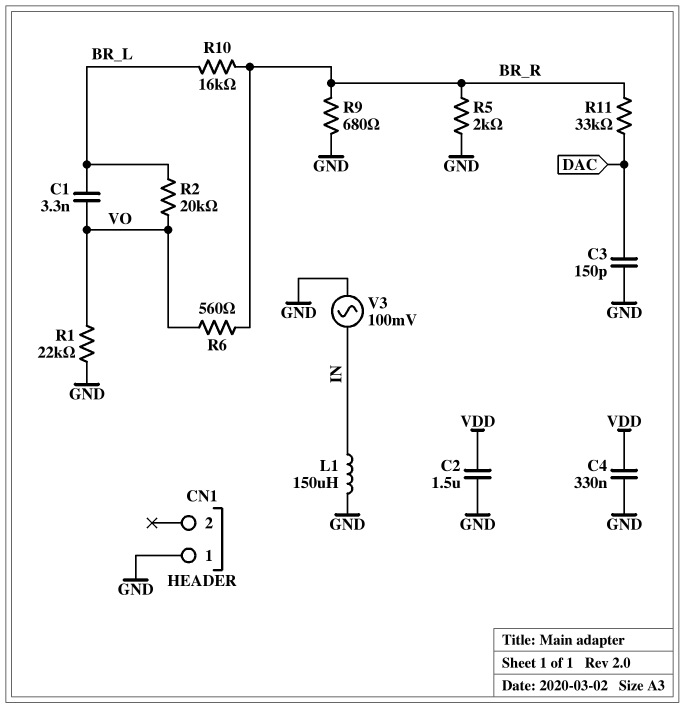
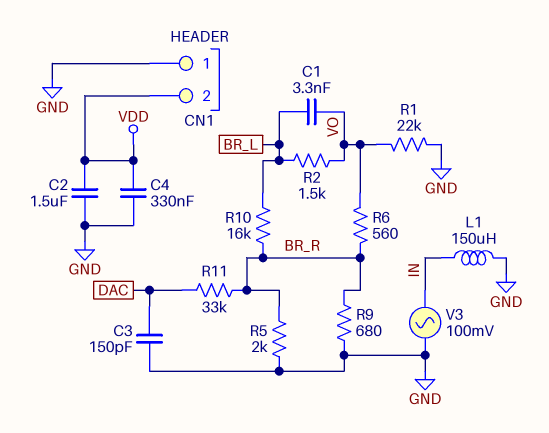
CN1 pin 2: none -> VDD
R2: 20k (BR_L, VO) -> 1.5k (BR_L, VO)

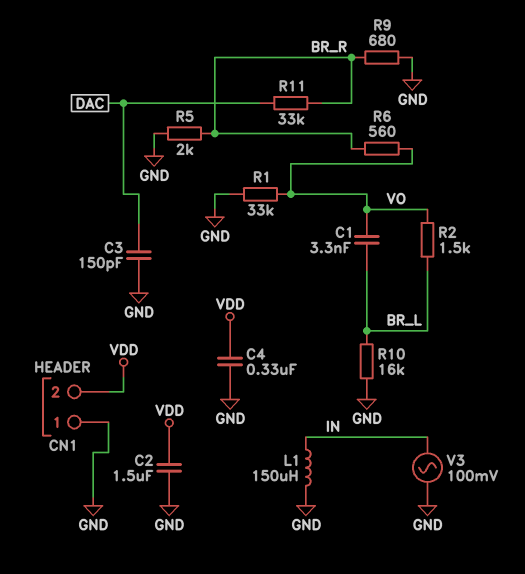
R1: 22k (GND, VO) -> 33k (GND, VO)
R10: 16k (BR_L, BR_R) -> 16k (BR_L, GND)

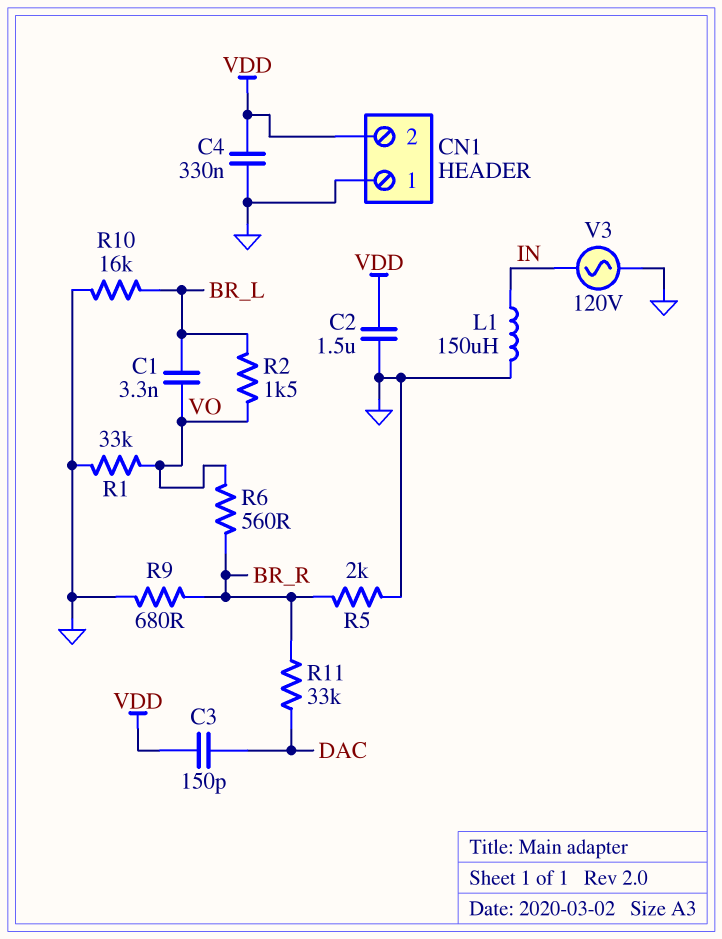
C3: 150pF (DAC, GND) -> 150pF (DAC, VDD)
V3: AC 100mV (GND, IN) -> AC 120V (GND, IN)

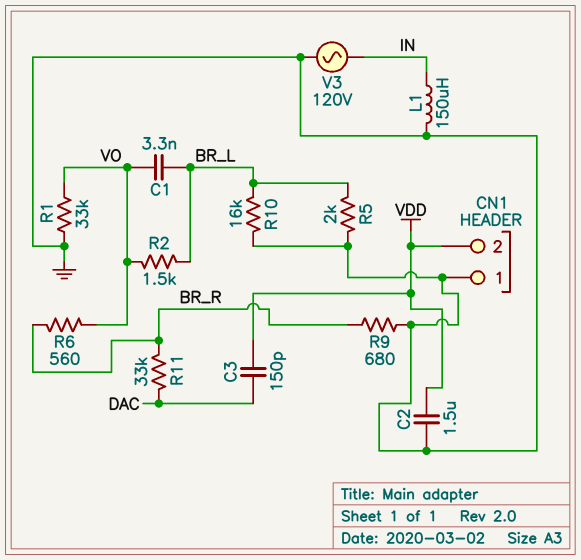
C4: 330nF (GND, VDD) -> none
R5: 2k (BR_R, GND) -> 2k (BR_L, GND)

